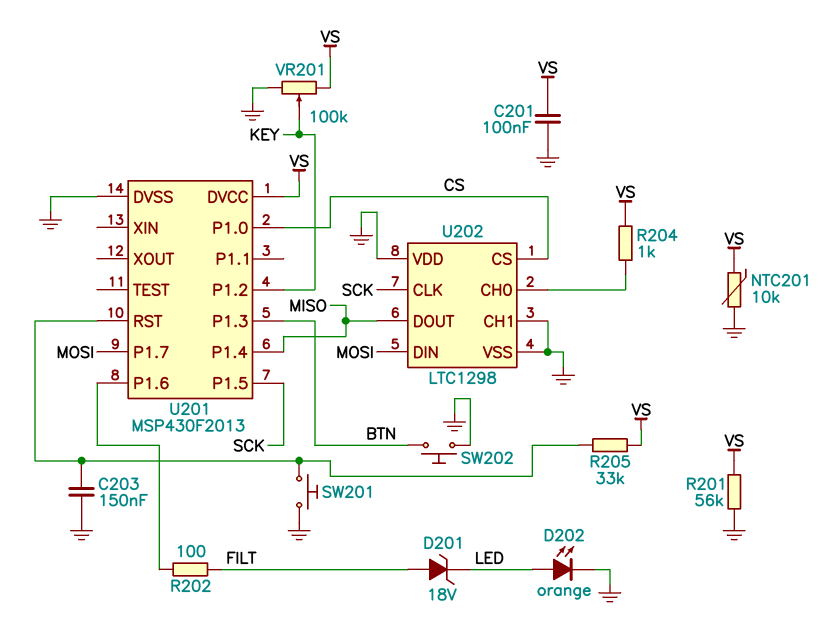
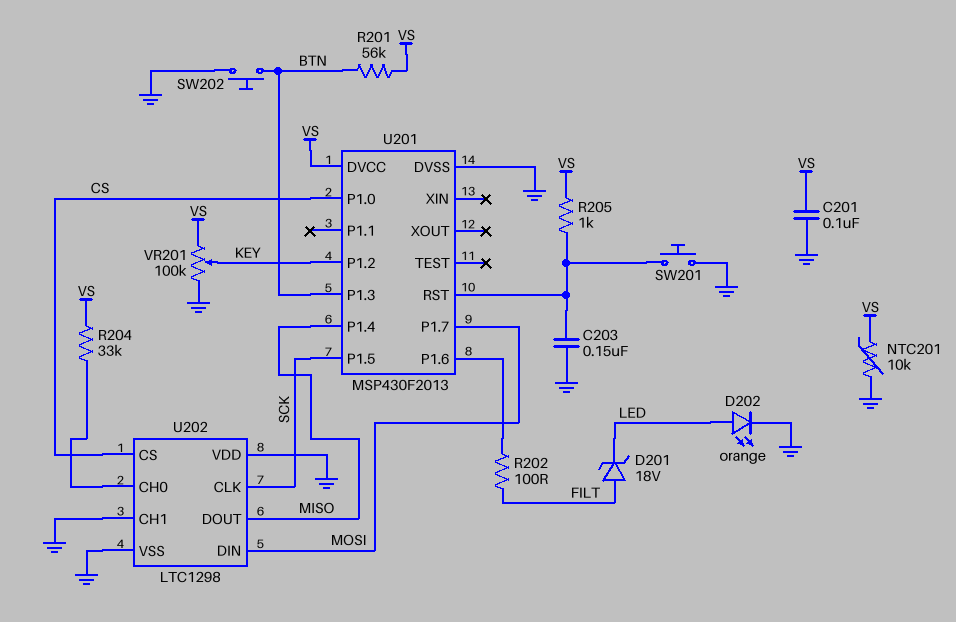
R201: 56k (GND, VS) -> 56k (BTN, VS)
R204: 1k (U202/CH0, VS) -> 33k (U202/CH0, VS)
R205: 33k (U201/RST, VS) -> 1k (U201/RST, VS)

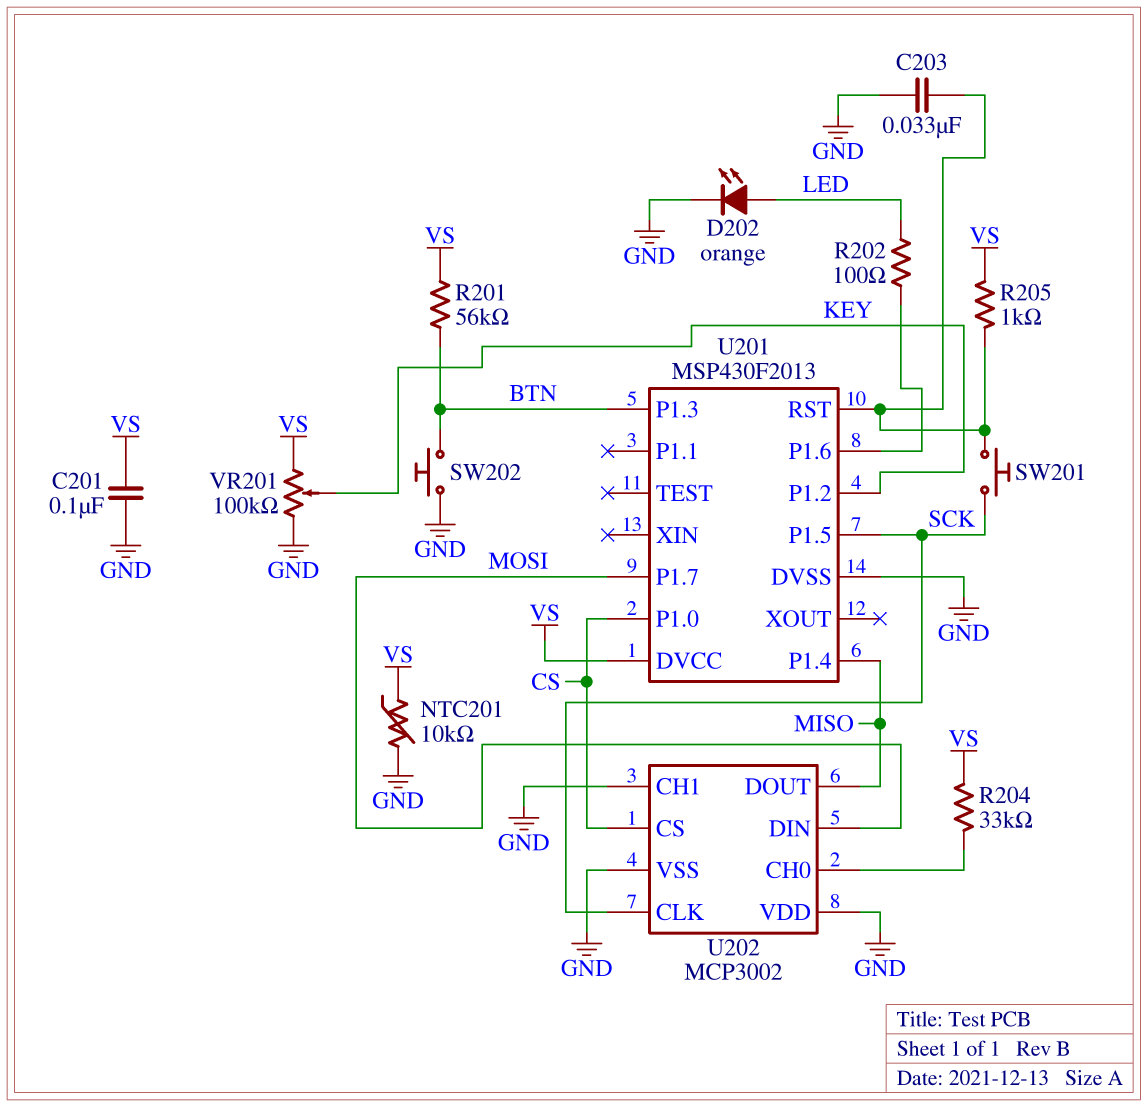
C203: 150nF (GND, U201/RST) -> 33nF (GND, U201/RST)
D201: zener 18V (A FILT, K LED) -> none
R202: 100 (FILT, U201/P1.6) -> 100 (LED, U201/P1.6)
SW201: button (GND, U201/RST) -> button (SCK, U201/RST)
U202: LTC1298 -> MCP3002

